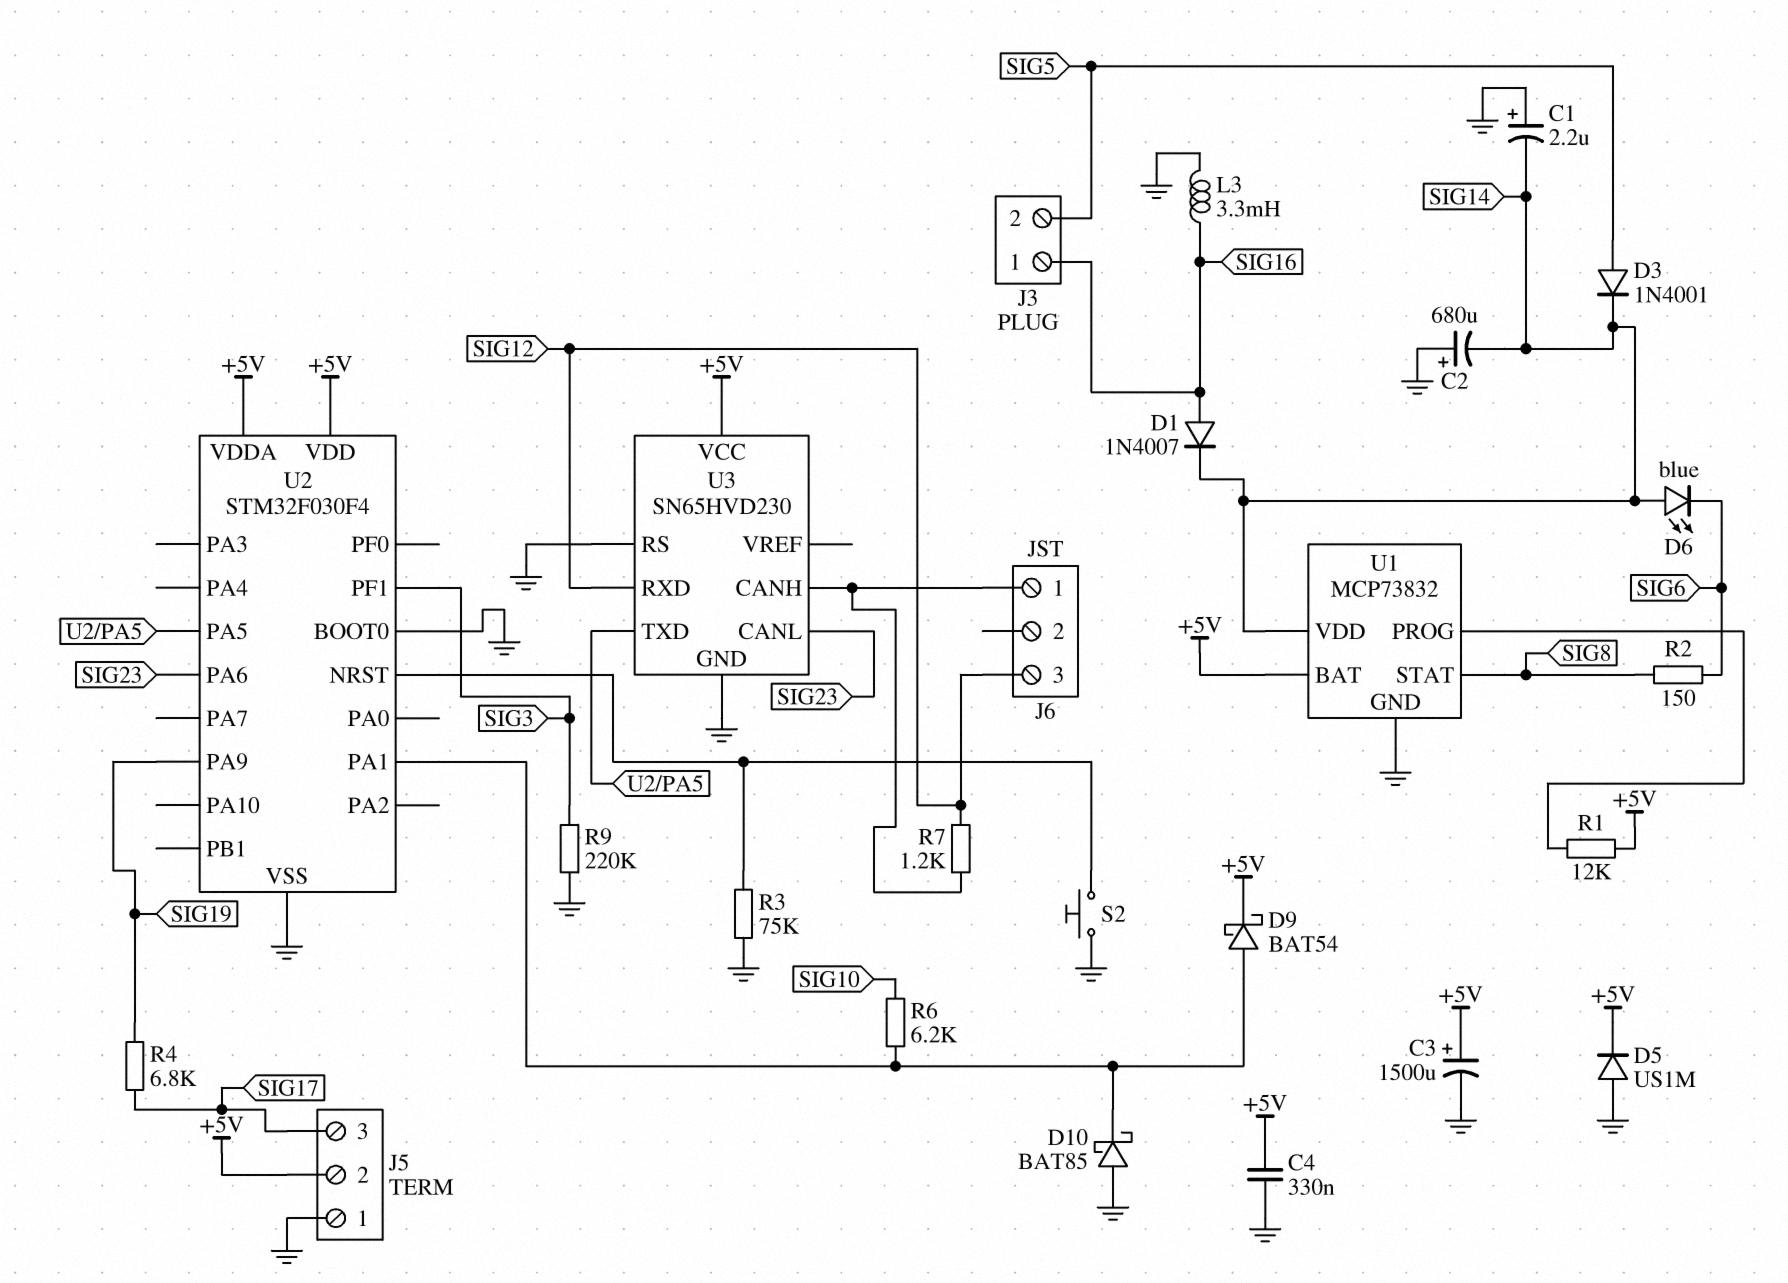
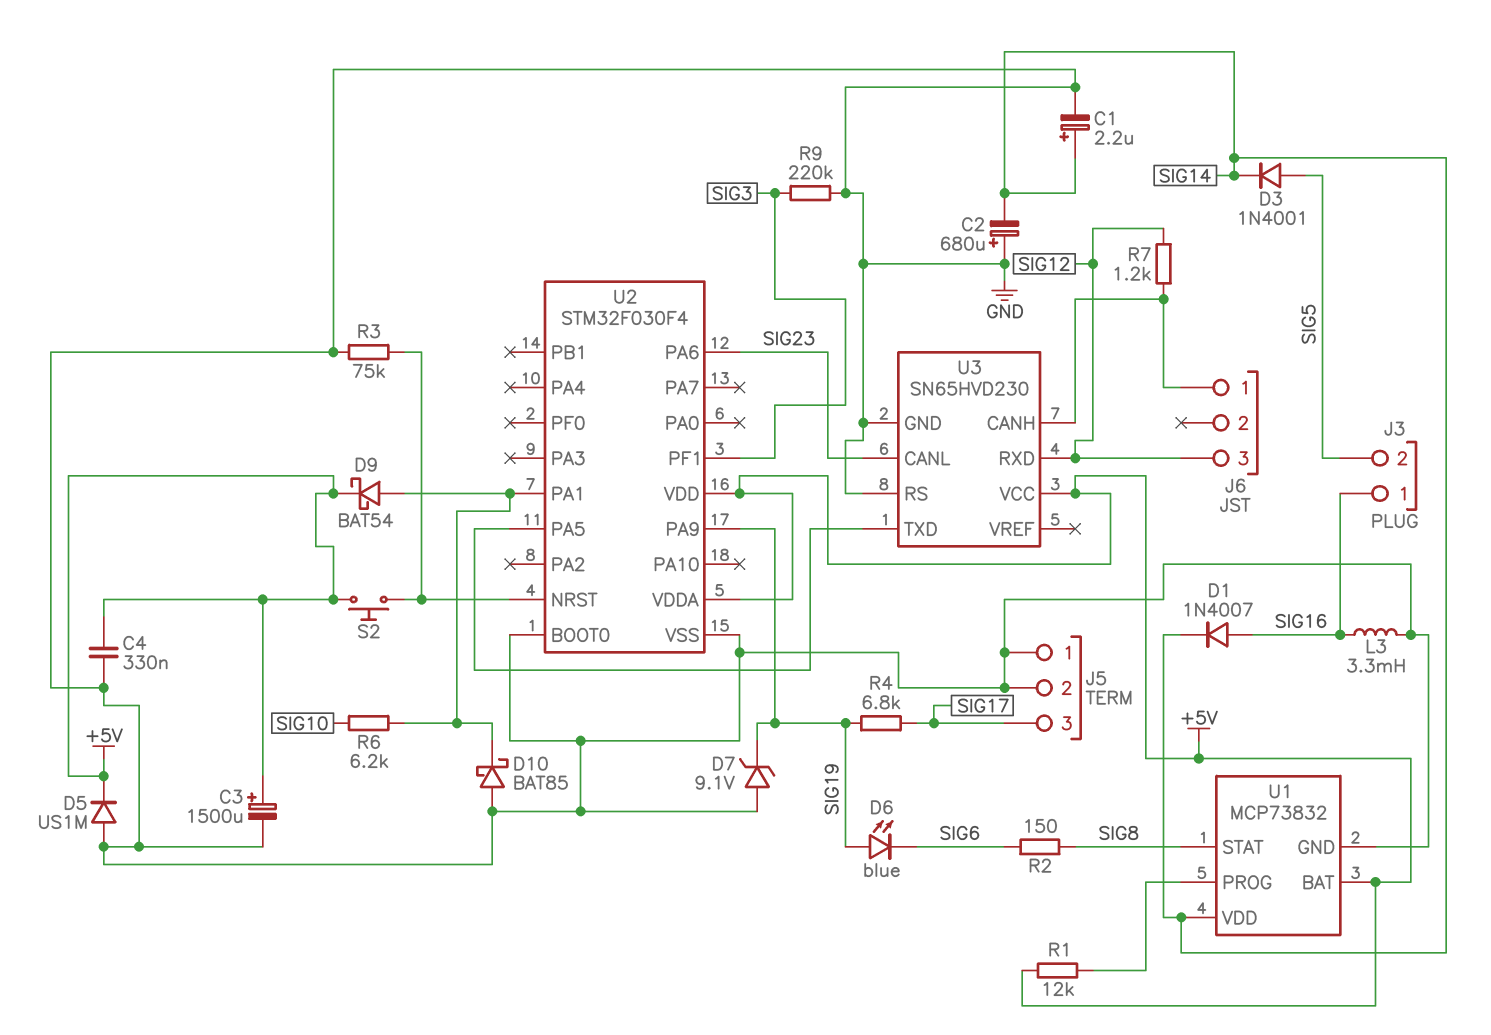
C1: 2.2uF (plus GND, minus SIG14) -> 2.2uF (plus SIG14, minus GND)
D6: LED blue (A SIG14, K SIG6) -> LED blue (A SIG19, K SIG6)
D7: none -> zener 9.1V (A GND, K SIG19)
J5 pin 2: +5V -> GND
S2: button (GND, U2/NRST) -> button (+5V, U2/NRST)

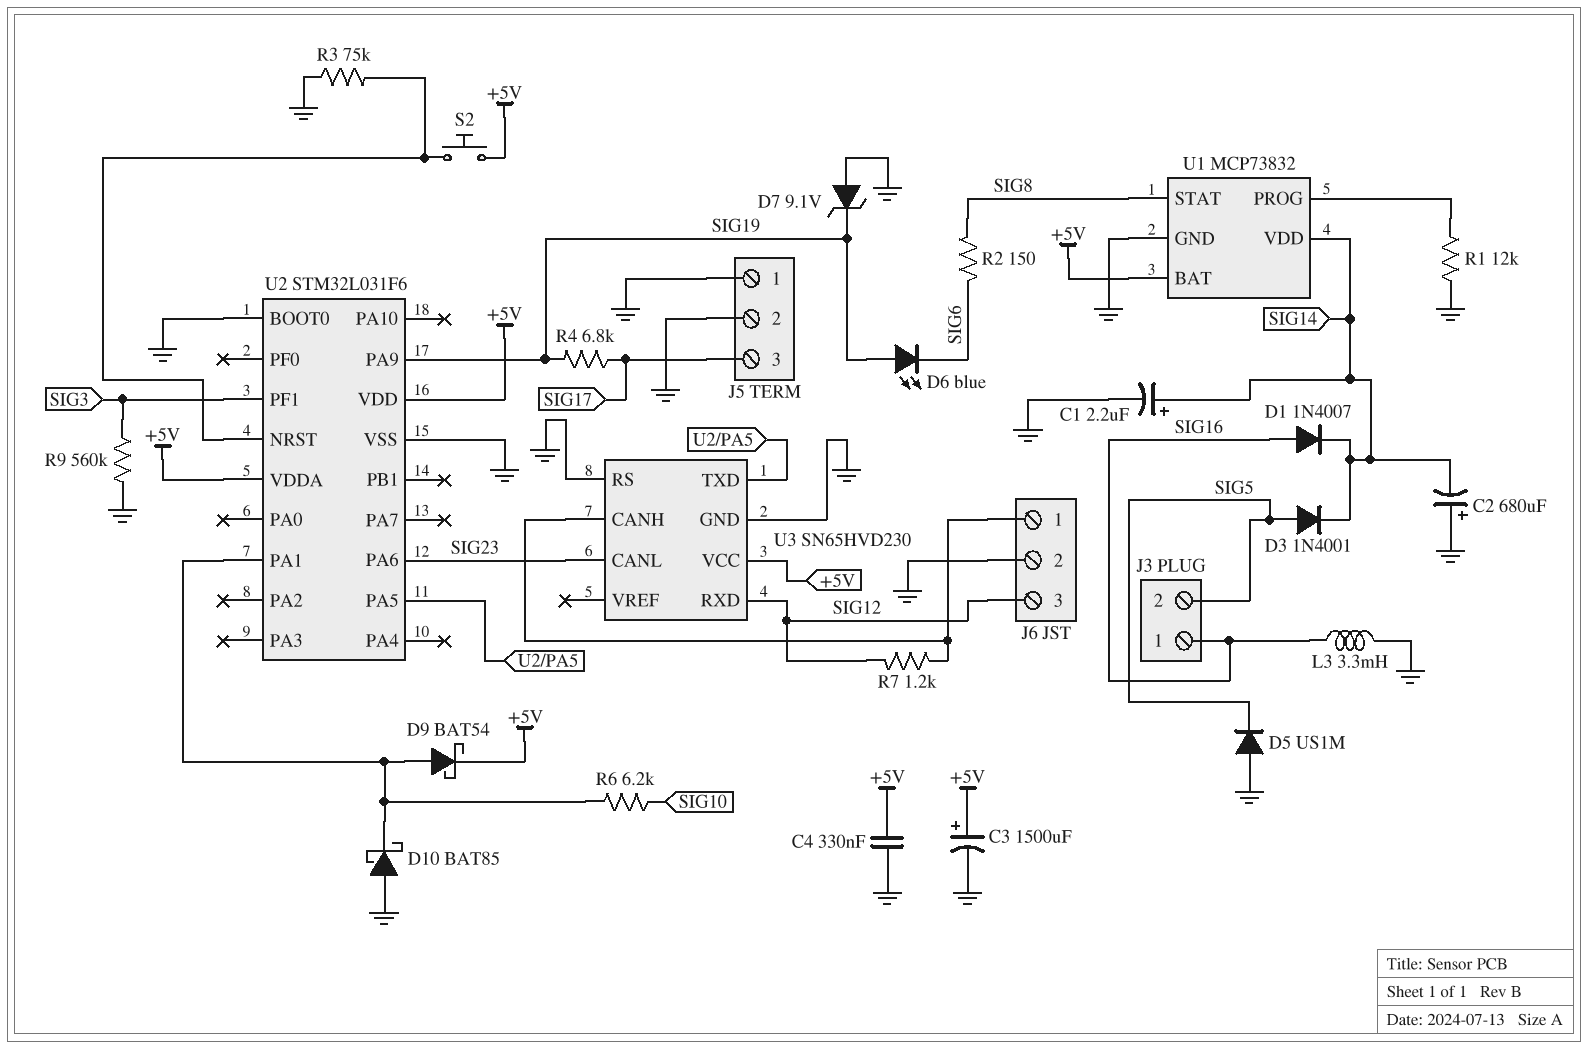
D5: diode US1M (A GND, K +5V) -> diode US1M (A GND, K SIG5)
J6 pin 2: none -> GND
R1: 12k (+5V, U1/PROG) -> 12k (GND, U1/PROG)
R9: 220k (GND, SIG3) -> 560k (GND, SIG3)
U2: STM32F030F4 -> STM32L031F6

